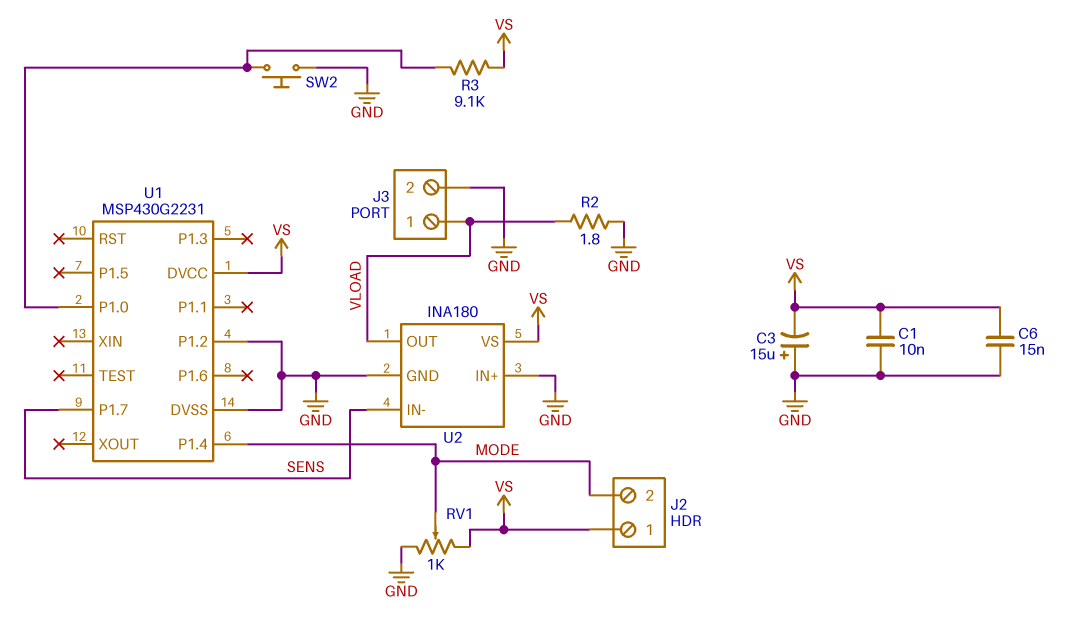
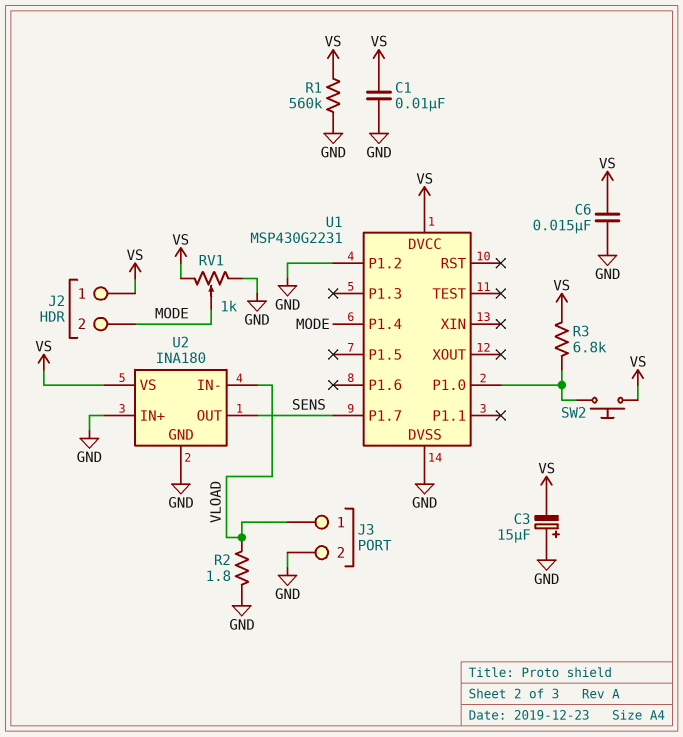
R1: none -> 560k (GND, VS)
R3: 9.1k (U1/P1.0, VS) -> 6.8k (U1/P1.0, VS)
SW2: button (GND, U1/P1.0) -> button (U1/P1.0, VS)
U2 pin IN-: SENS -> VLOAD
U2 pin OUT: VLOAD -> SENS

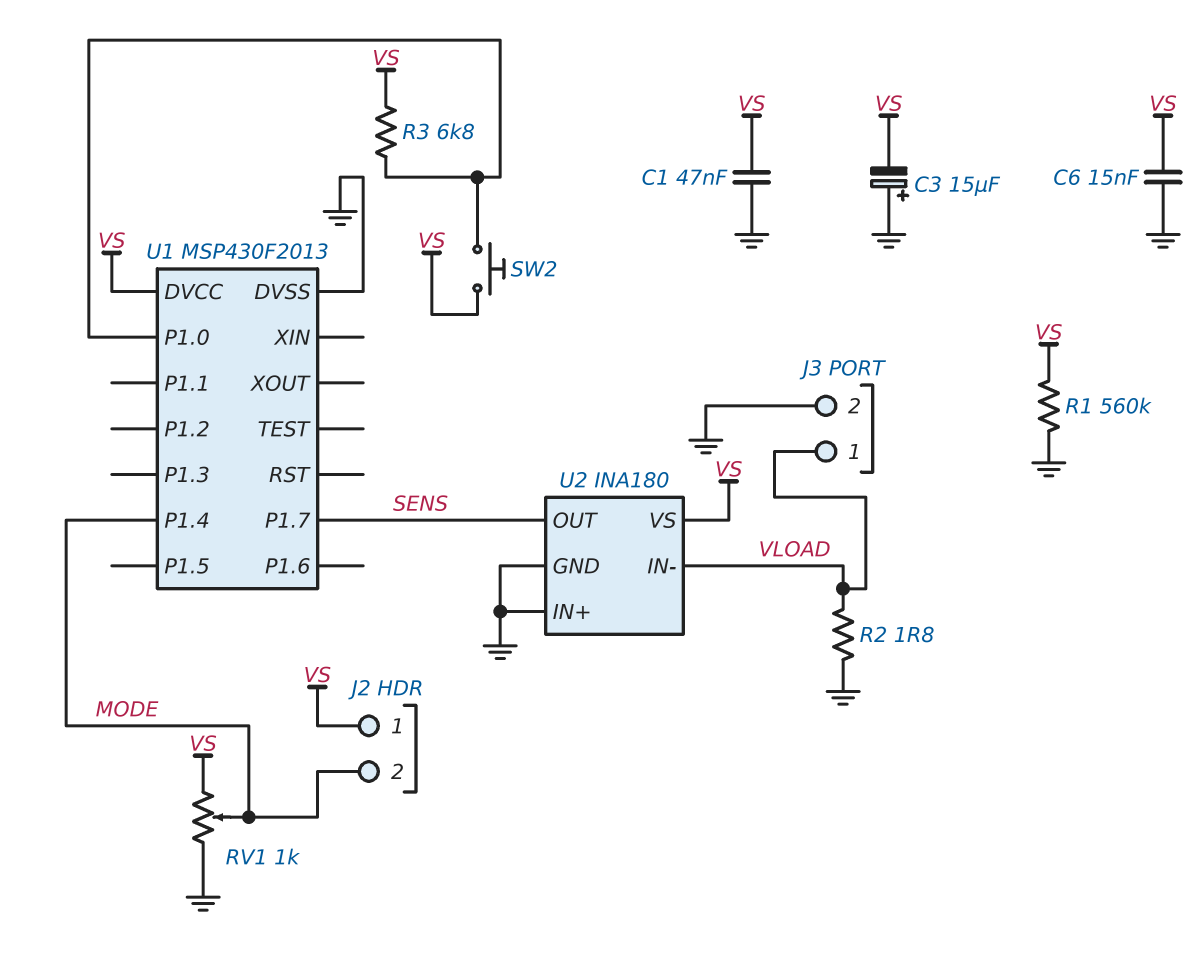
C1: 10nF (GND, VS) -> 47nF (GND, VS)
U1: MSP430G2231 -> MSP430F2013
U1 pin P1.2: GND -> none

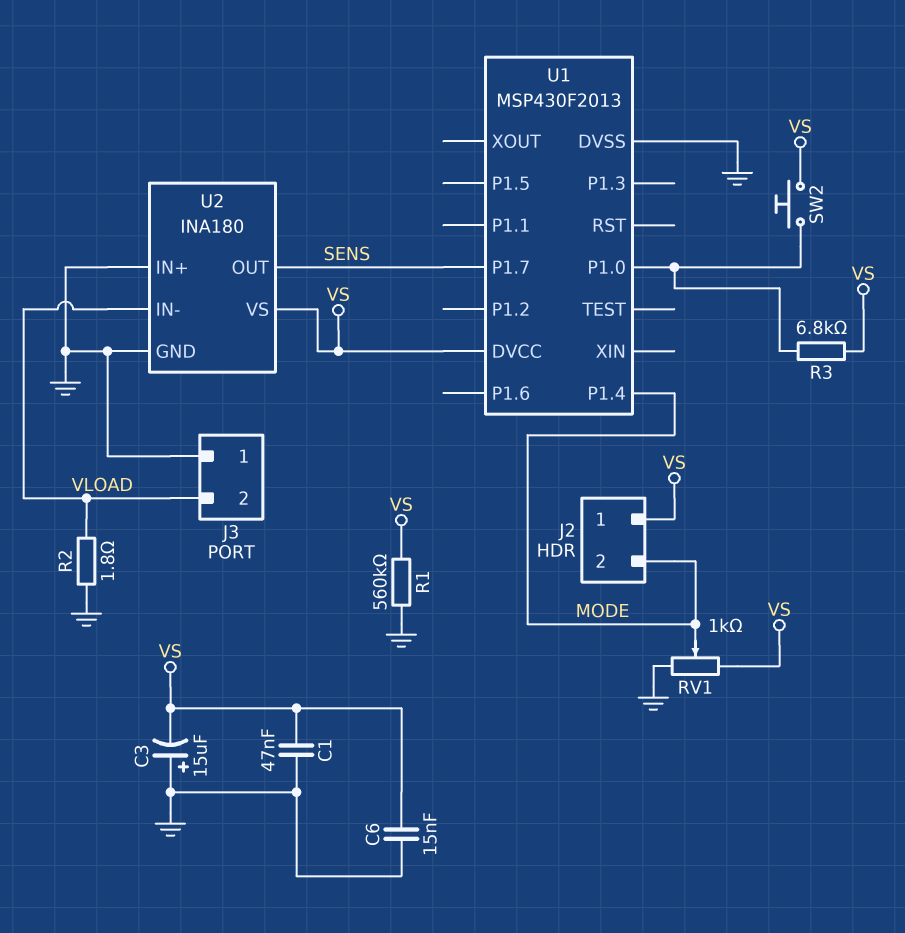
J3 pin 1: VLOAD -> GND
J3 pin 2: GND -> VLOAD

